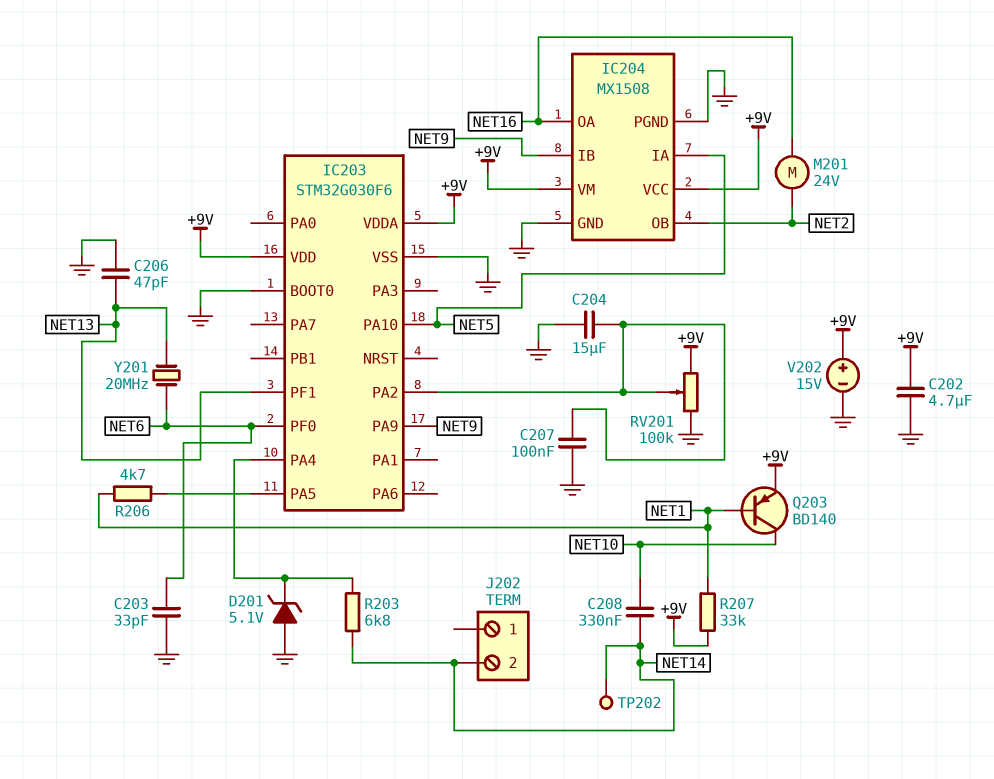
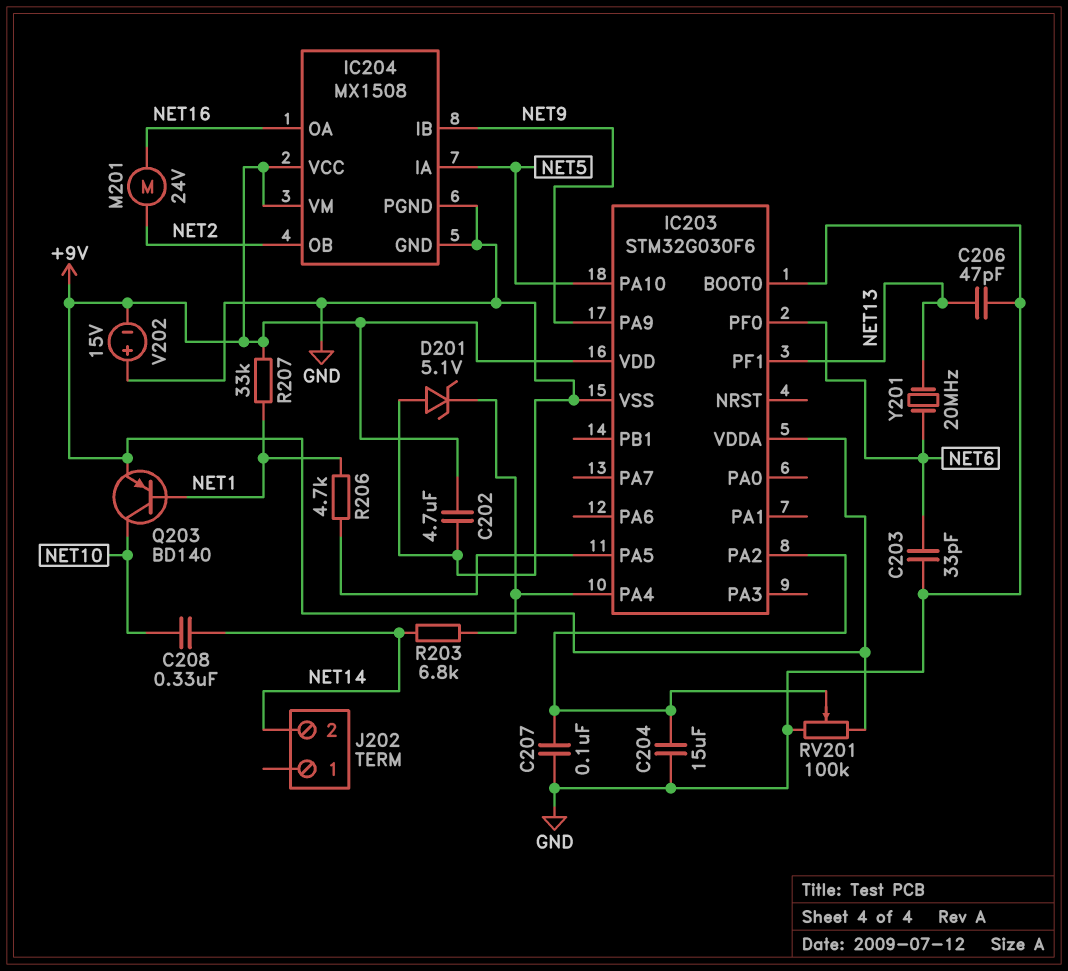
TP202: test point (NET14) -> none
V202: 15V (plus +9V, minus GND) -> 15V (plus GND, minus +9V)

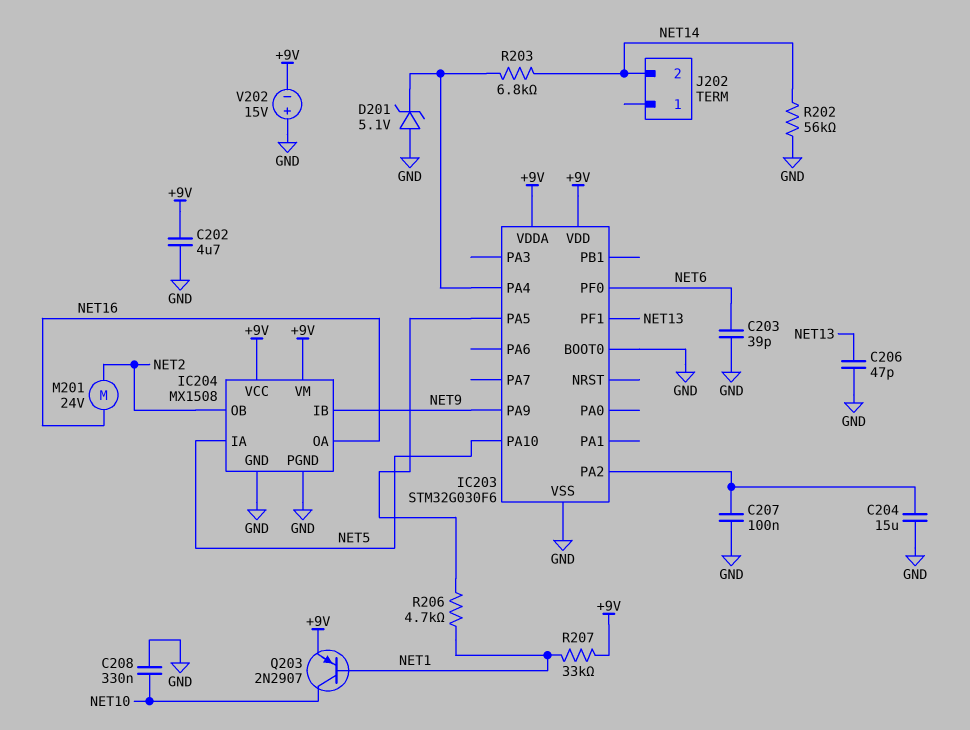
C203: 33pF (GND, NET6) -> 39pF (GND, NET6)
C208: 330nF (NET10, NET14) -> 330nF (GND, NET10)
Q203: PNP BD140 (B NET1, C NET10, E +9V) -> PNP 2N2907 (B NET1, C NET10, E +9V)
R202: none -> 56k (GND, NET14)
RV201: 100k (+9V, GND, wiper IC203/PA2) -> none
Y201: 20MHz (NET6, NET13) -> none

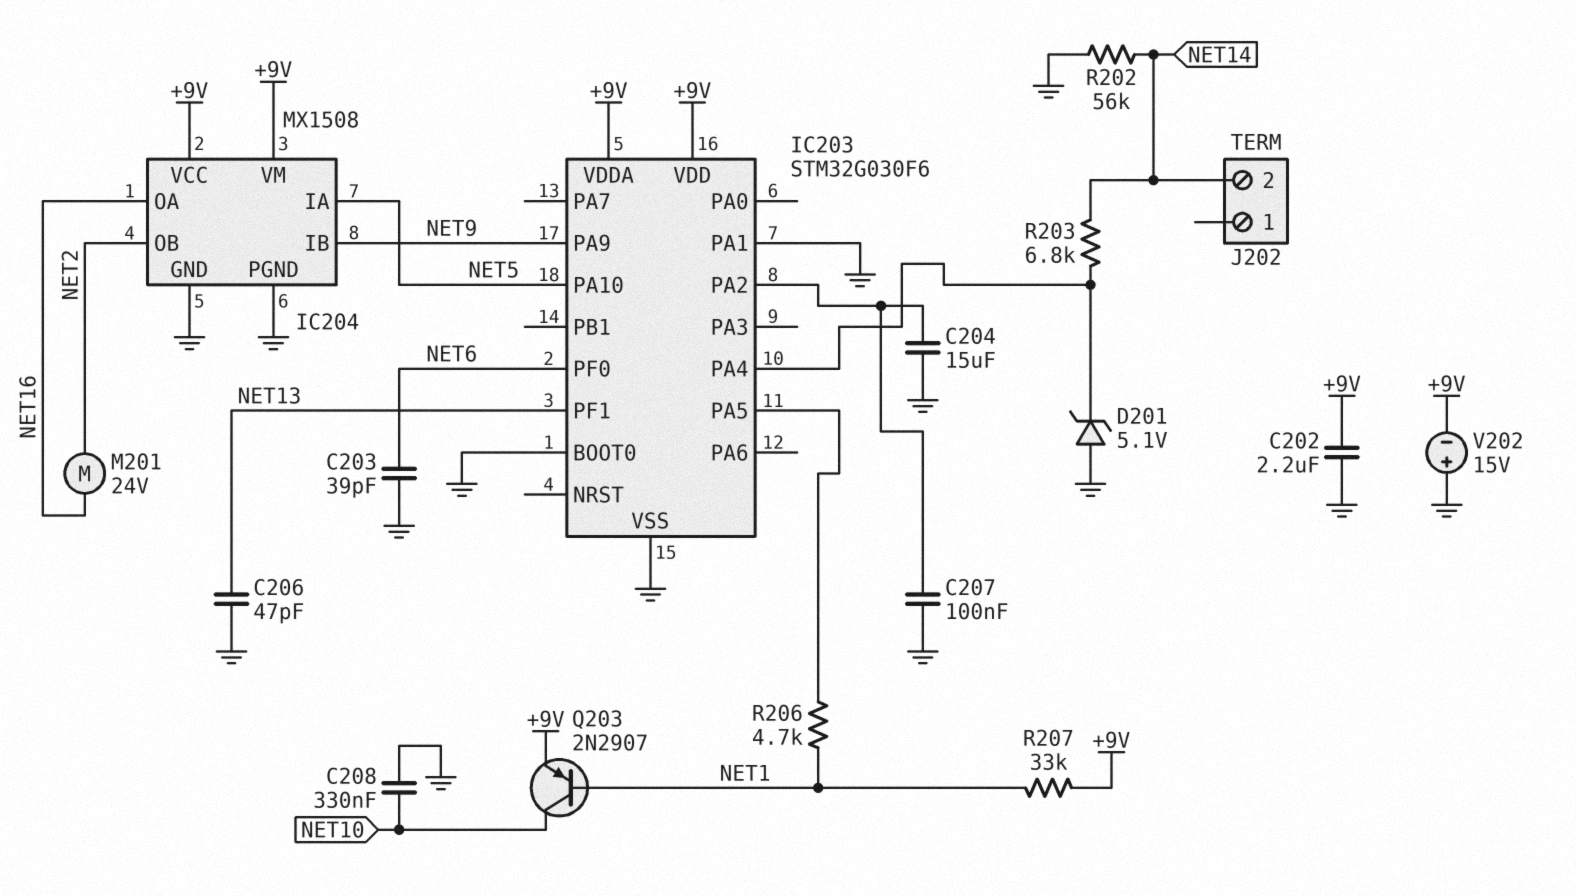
C202: 4.7uF (+9V, GND) -> 2.2uF (+9V, GND)
IC203 pin PA1: none -> GND

